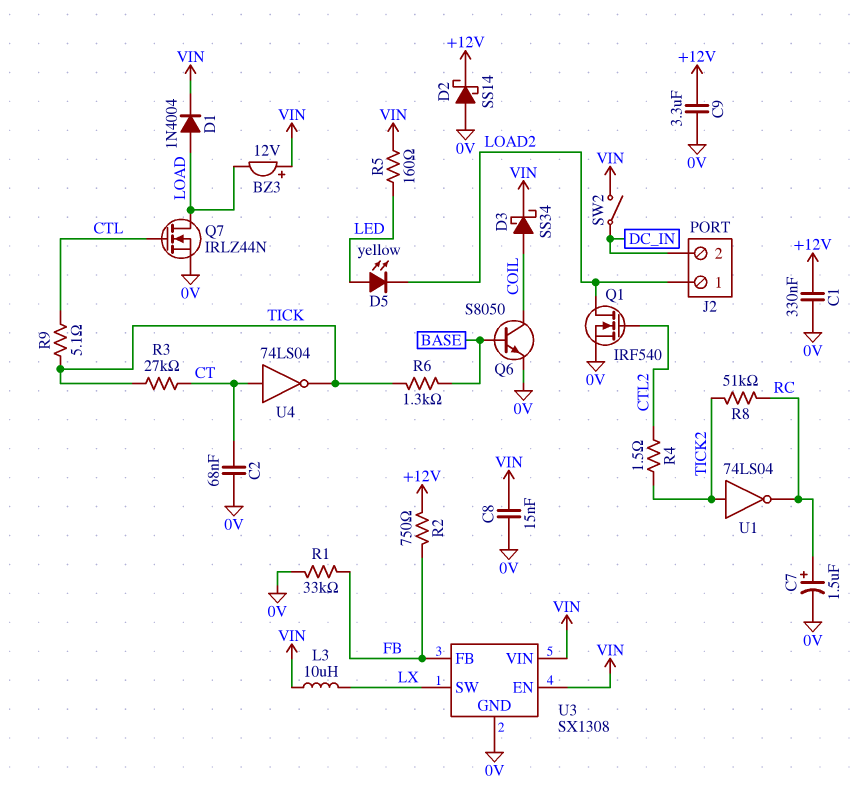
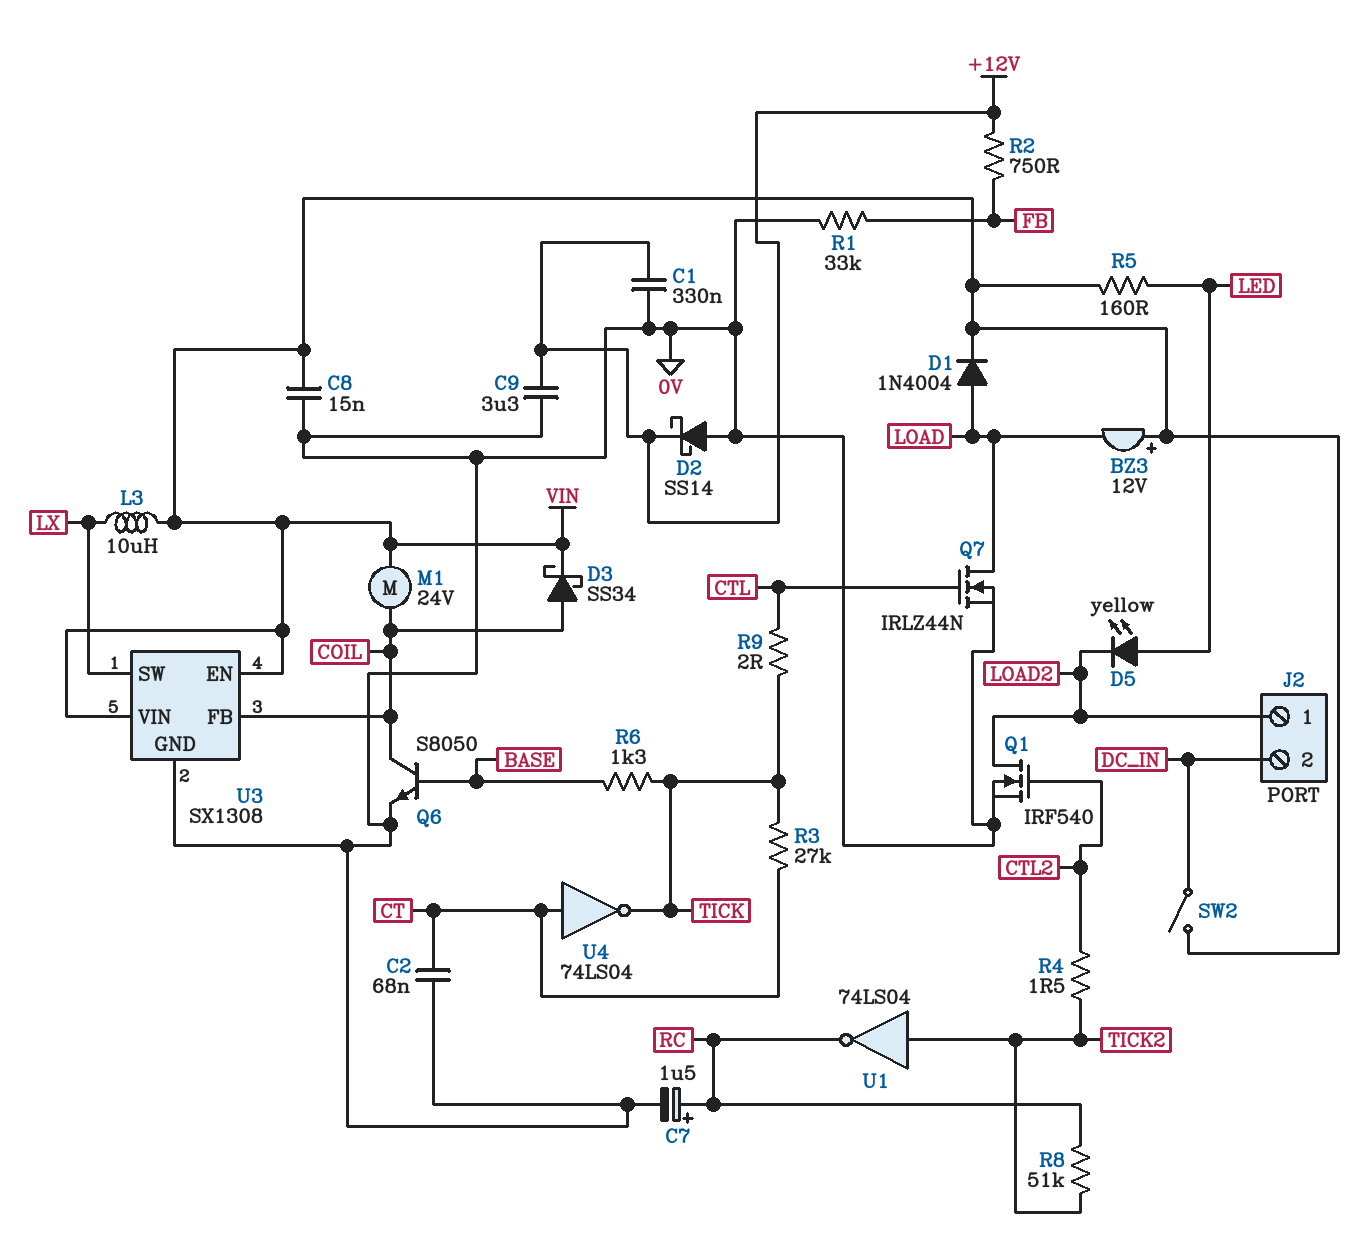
M1: none -> motor 24V (COIL, VIN)
R9: 5.1 (CTL, TICK) -> 2 (CTL, TICK)
U3 pin FB: FB -> COIL

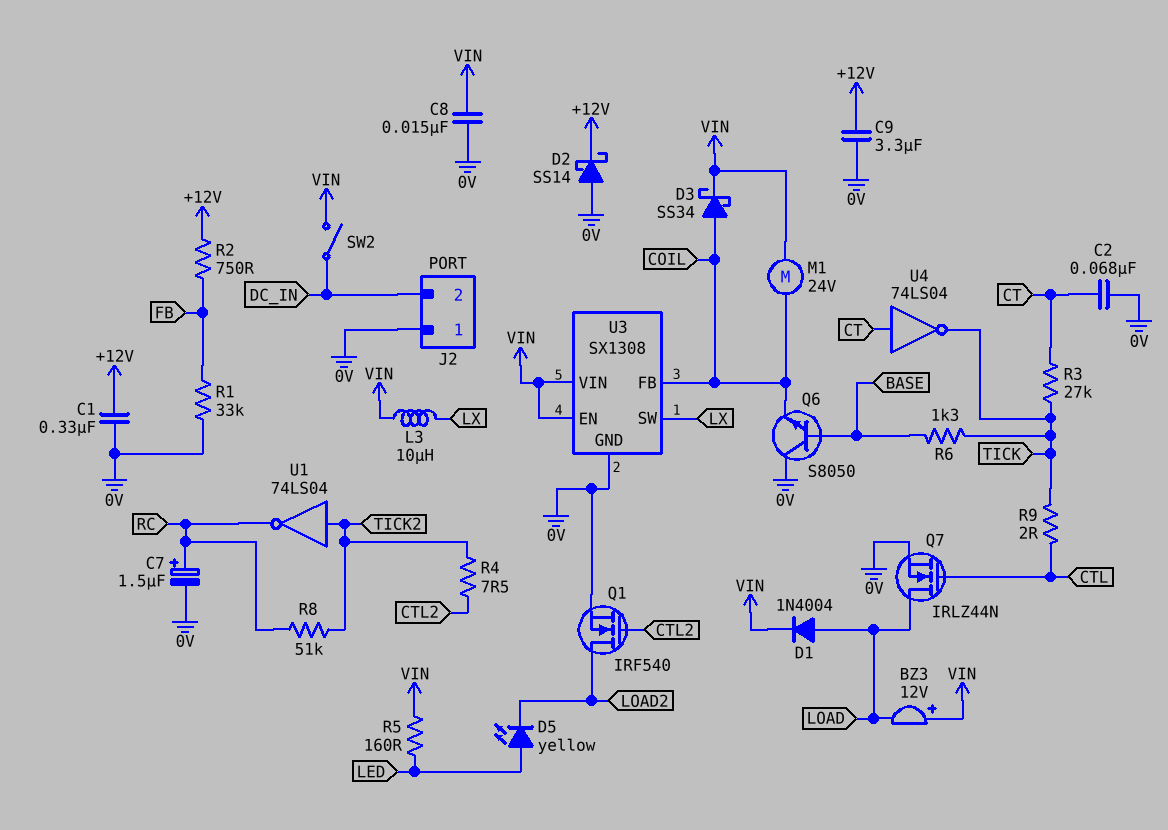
J2 pin 1: LOAD2 -> 0V
Q6: NPN S8050 (B BASE, C COIL, E 0V) -> NPN S8050 (B BASE, C 0V, E COIL)
R4: 1.5 (CTL2, TICK2) -> 7.5 (CTL2, TICK2)

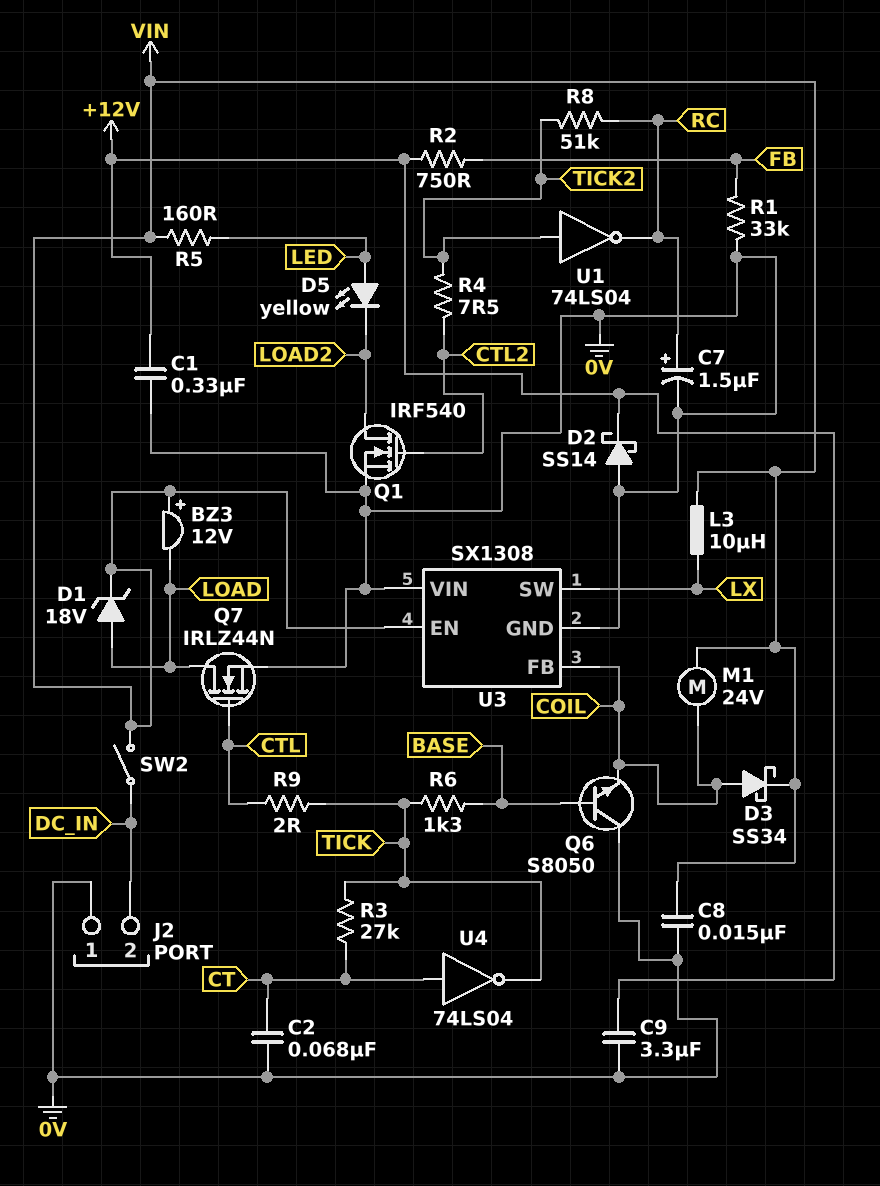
D1: diode 1N4004 (A LOAD, K VIN) -> zener 18V (A LOAD, K VIN)
U3 pin VIN: VIN -> 0V

